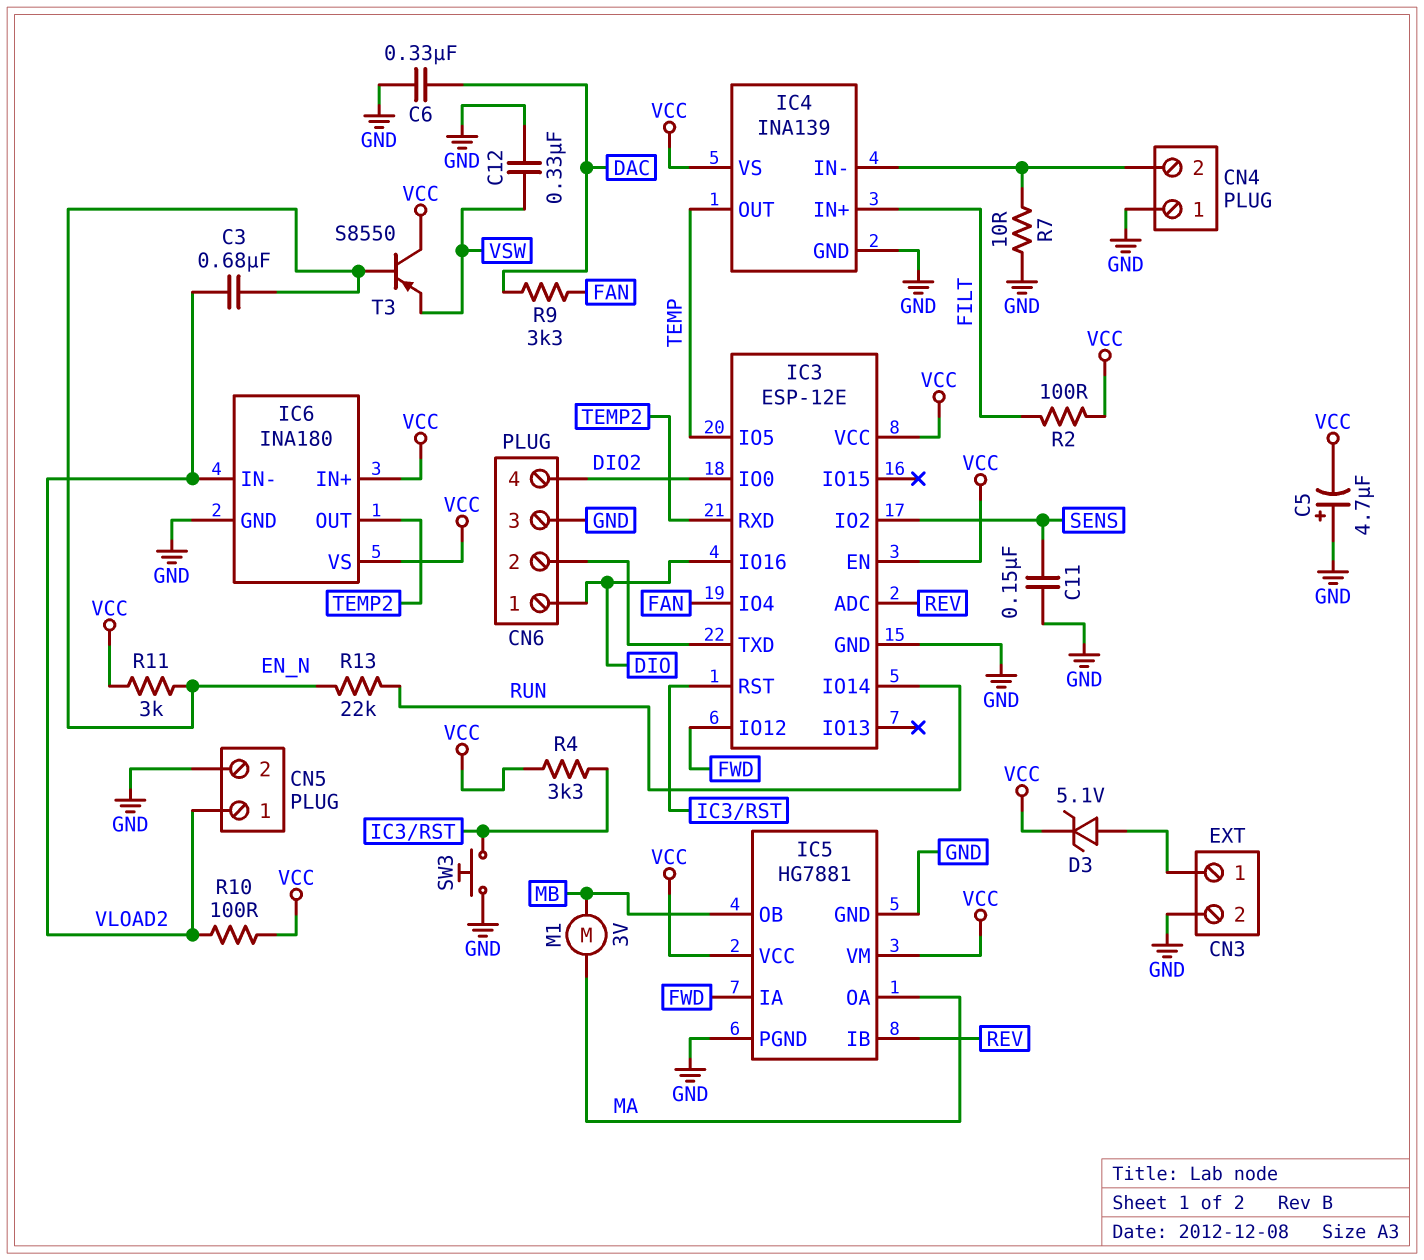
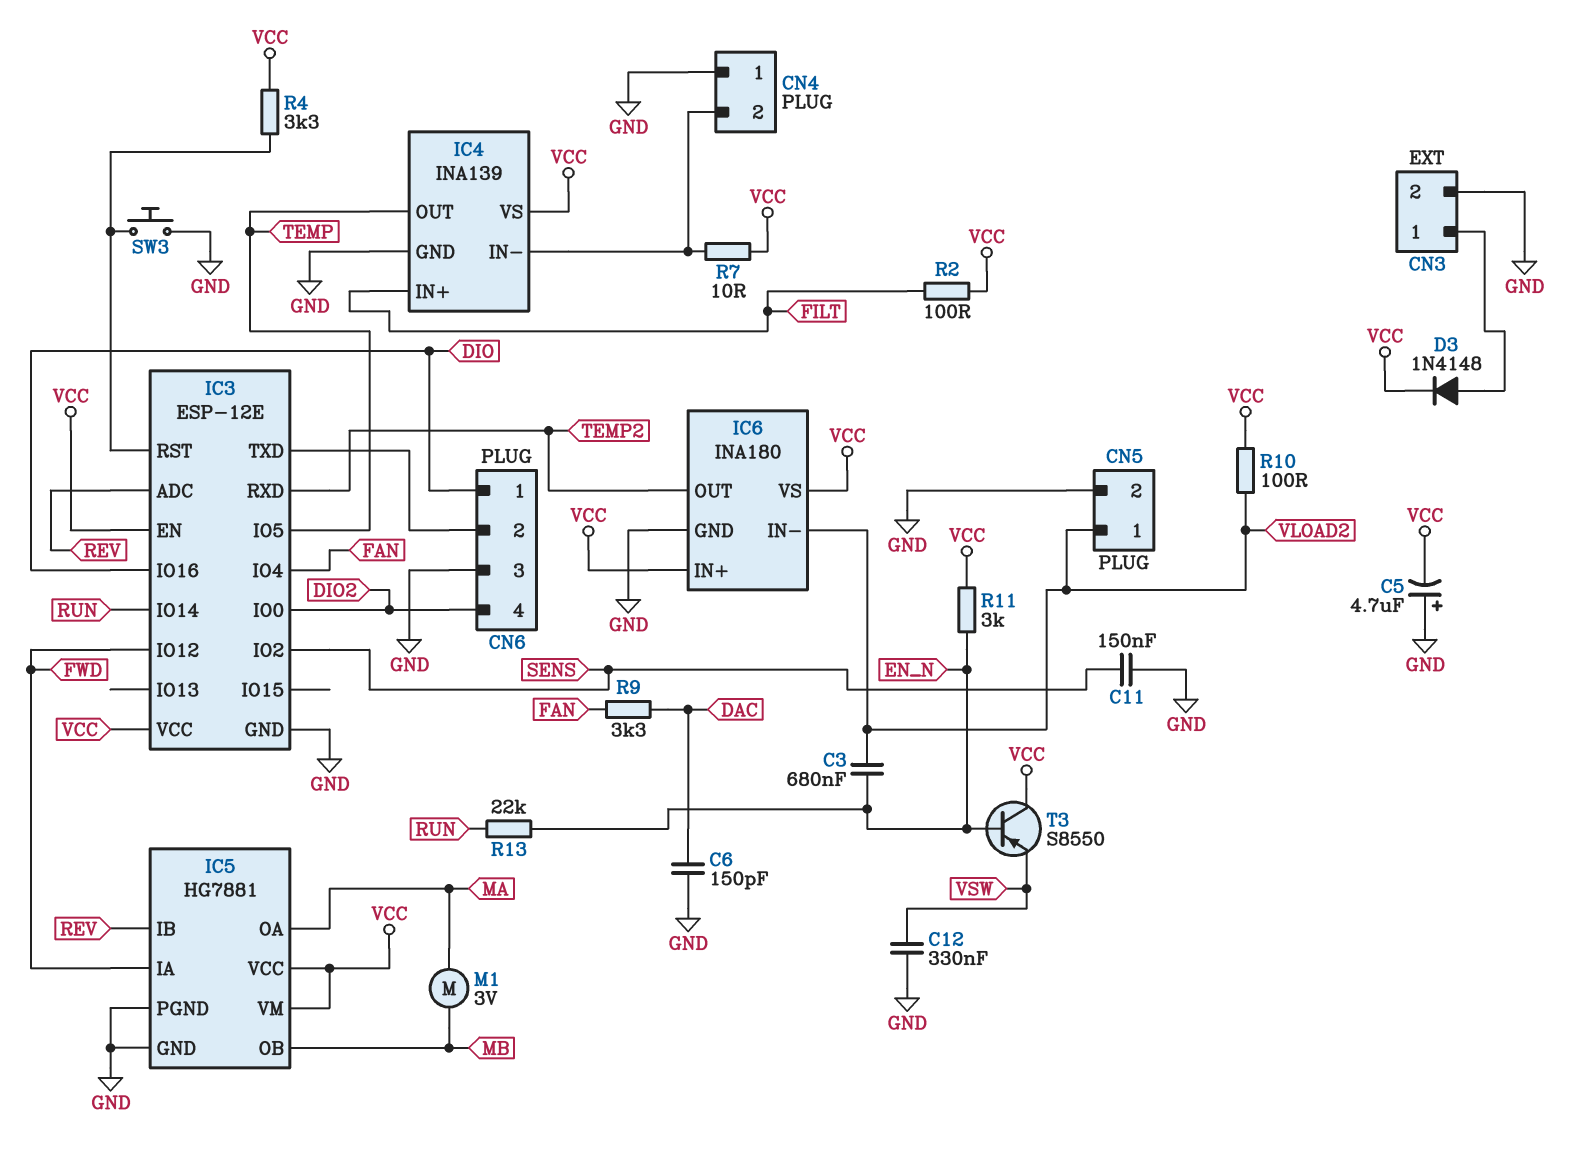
C6: 330nF (DAC, GND) -> 150pF (DAC, GND)
D3: zener 5.1V (A CN3/1, K VCC) -> diode 1N4148 (A CN3/1, K VCC)
R7: 10 (CN4/2, GND) -> 10 (CN4/2, VCC)

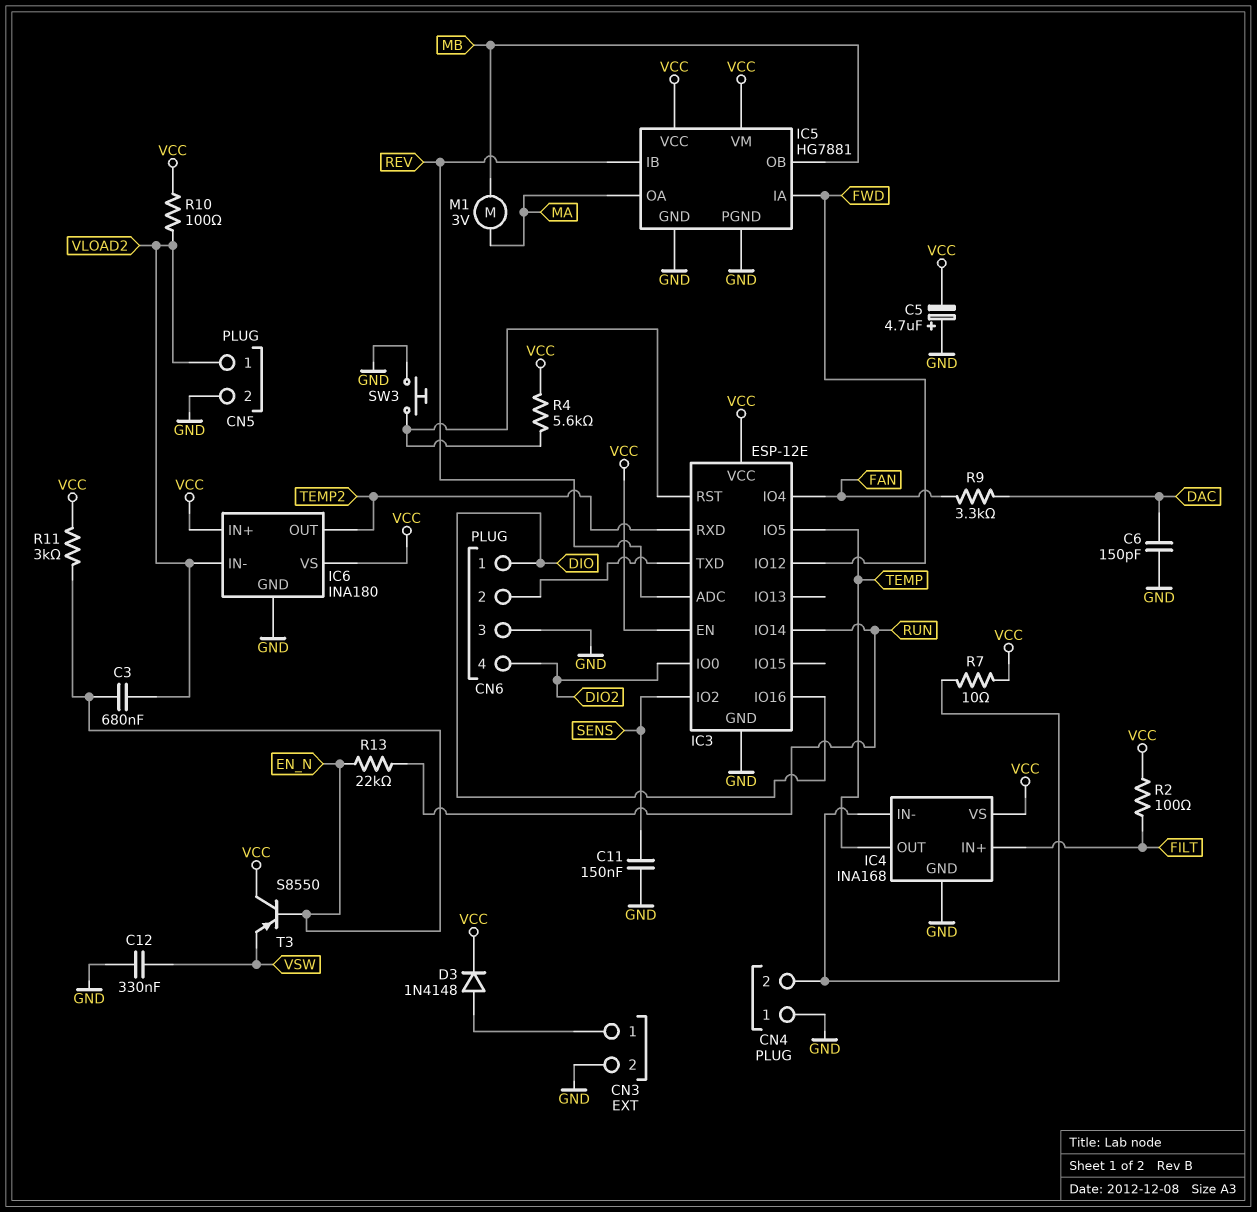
IC4: INA139 -> INA168
R4: 3.3k (IC3/RST, VCC) -> 5.6k (IC3/RST, VCC)

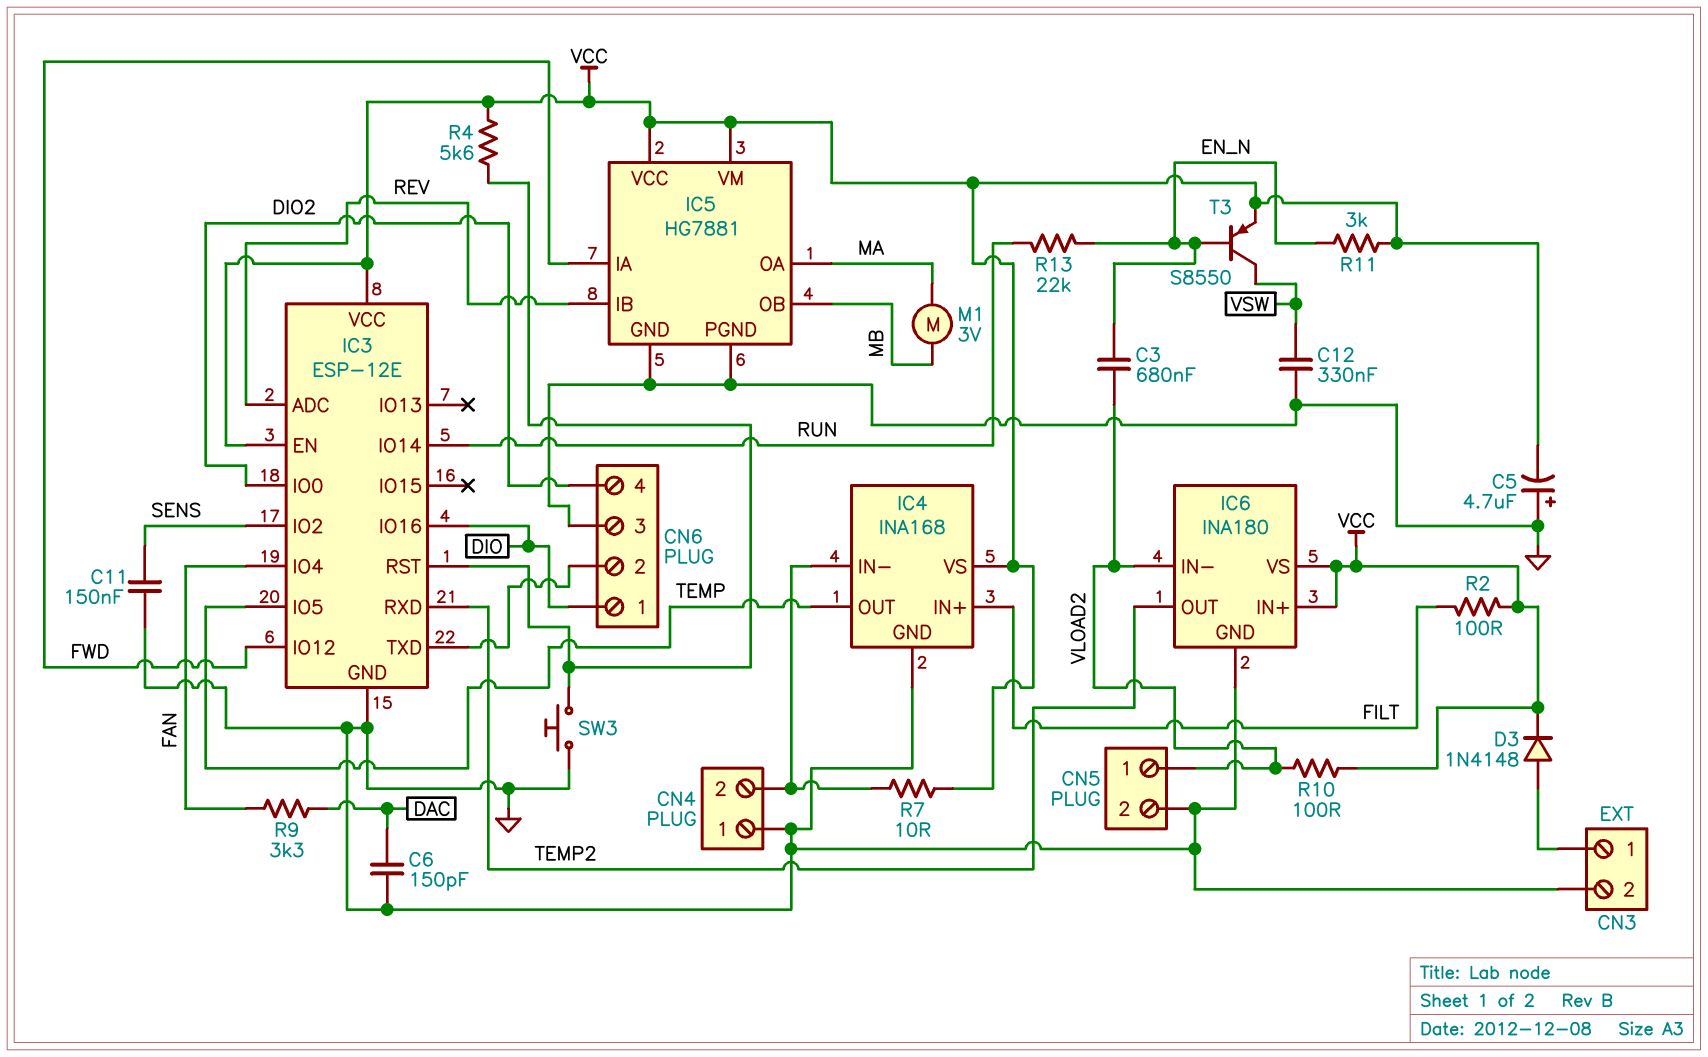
T3: PNP S8550 (B EN_N, C VCC, E VSW) -> PNP S8550 (B EN_N, C VSW, E VCC)

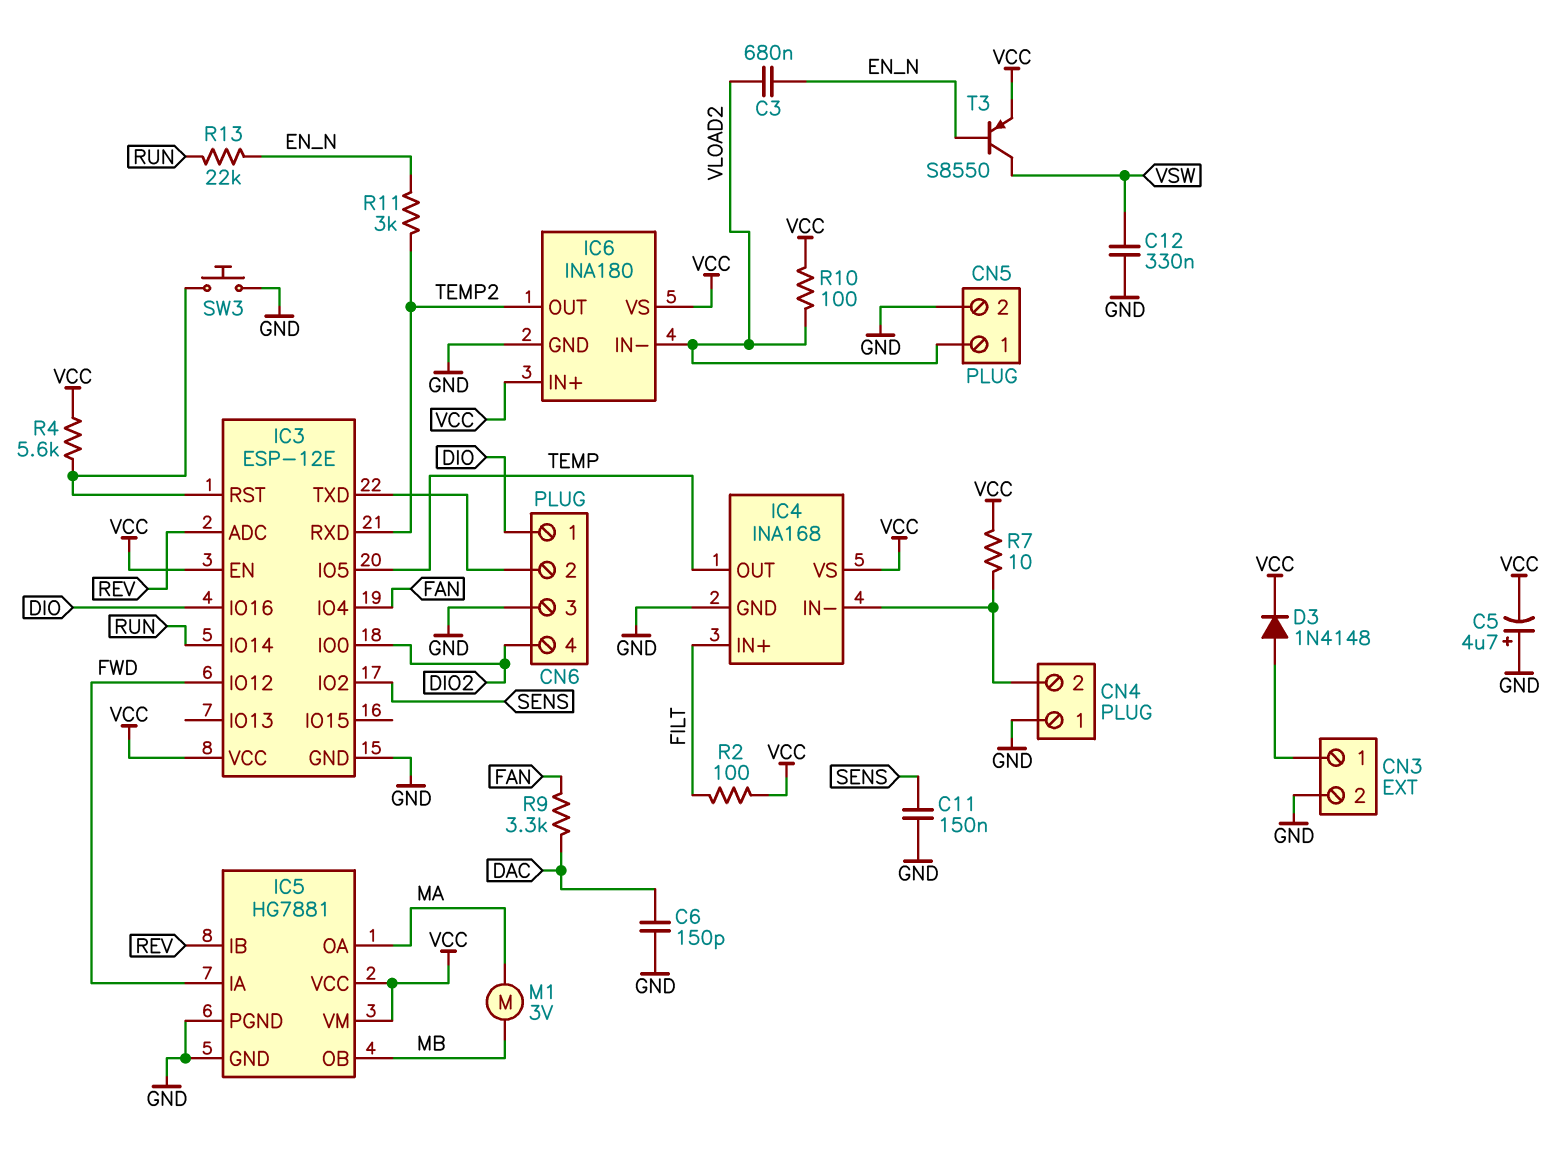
R11: 3k (EN_N, VCC) -> 3k (EN_N, TEMP2)

